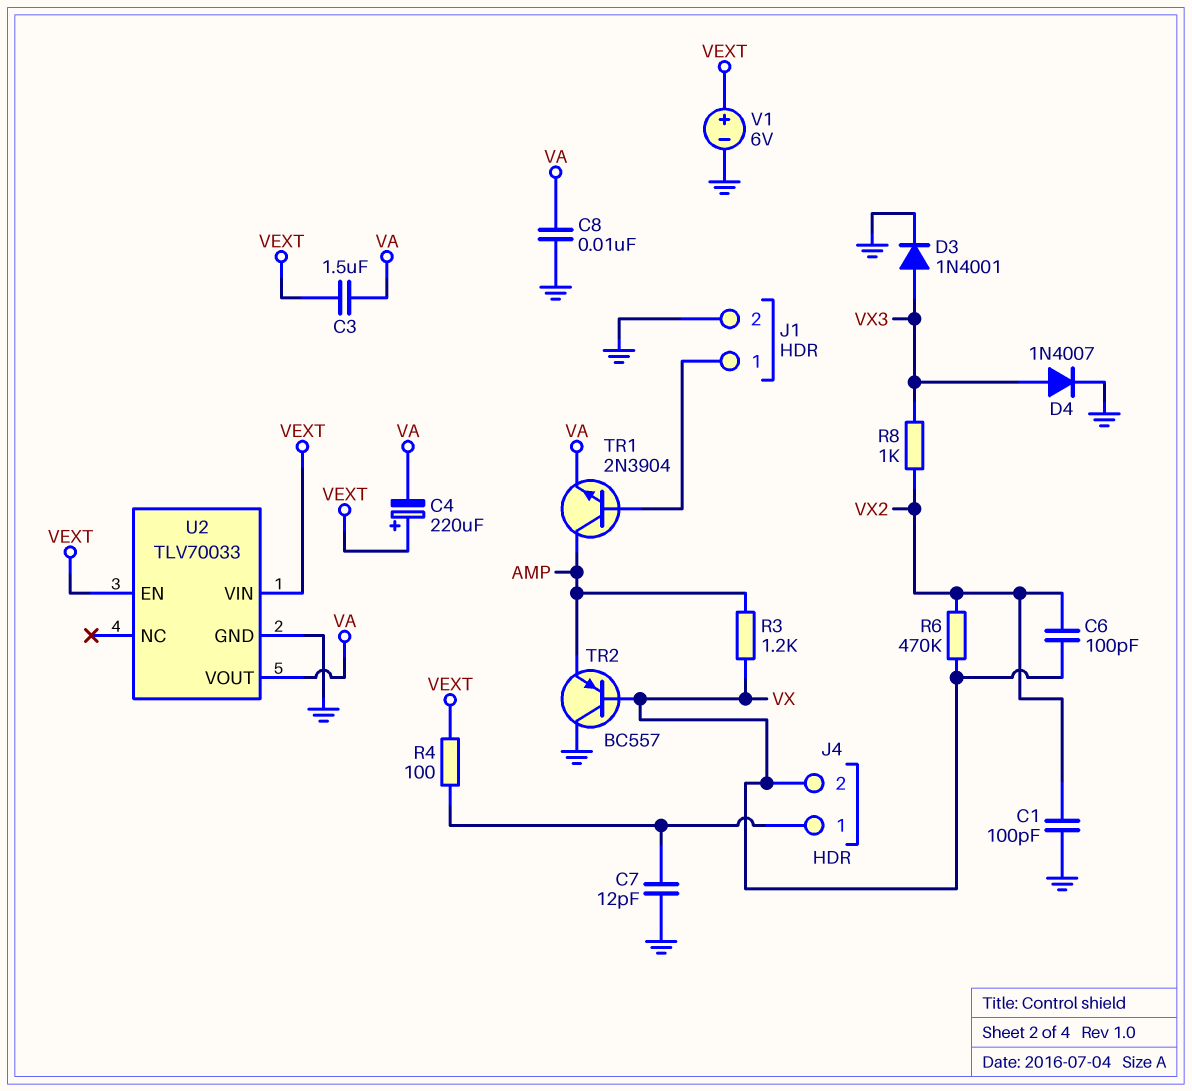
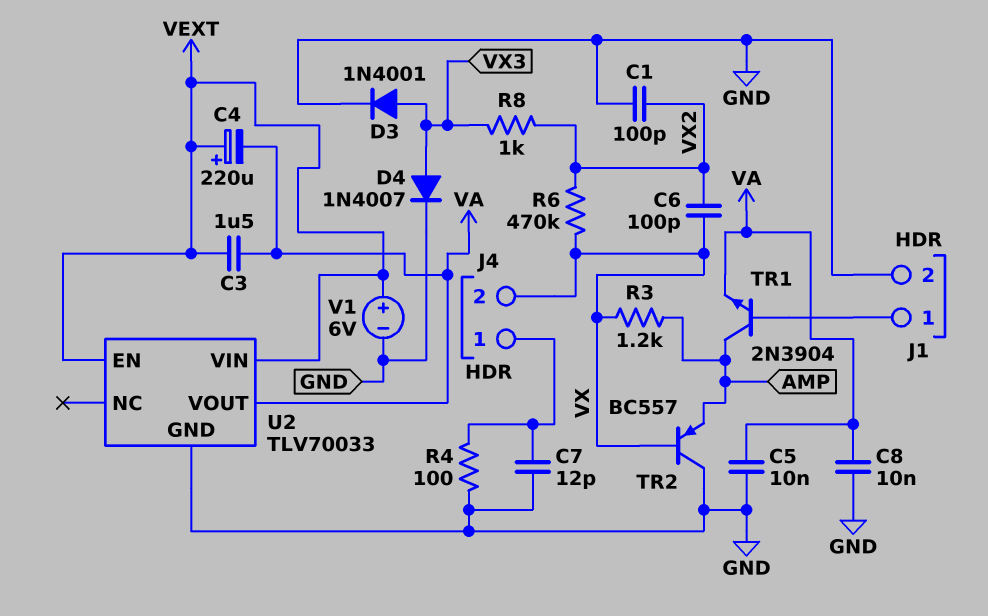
C5: none -> 10nF (GND, VA)
R4: 100 (J4/1, VEXT) -> 100 (GND, J4/1)

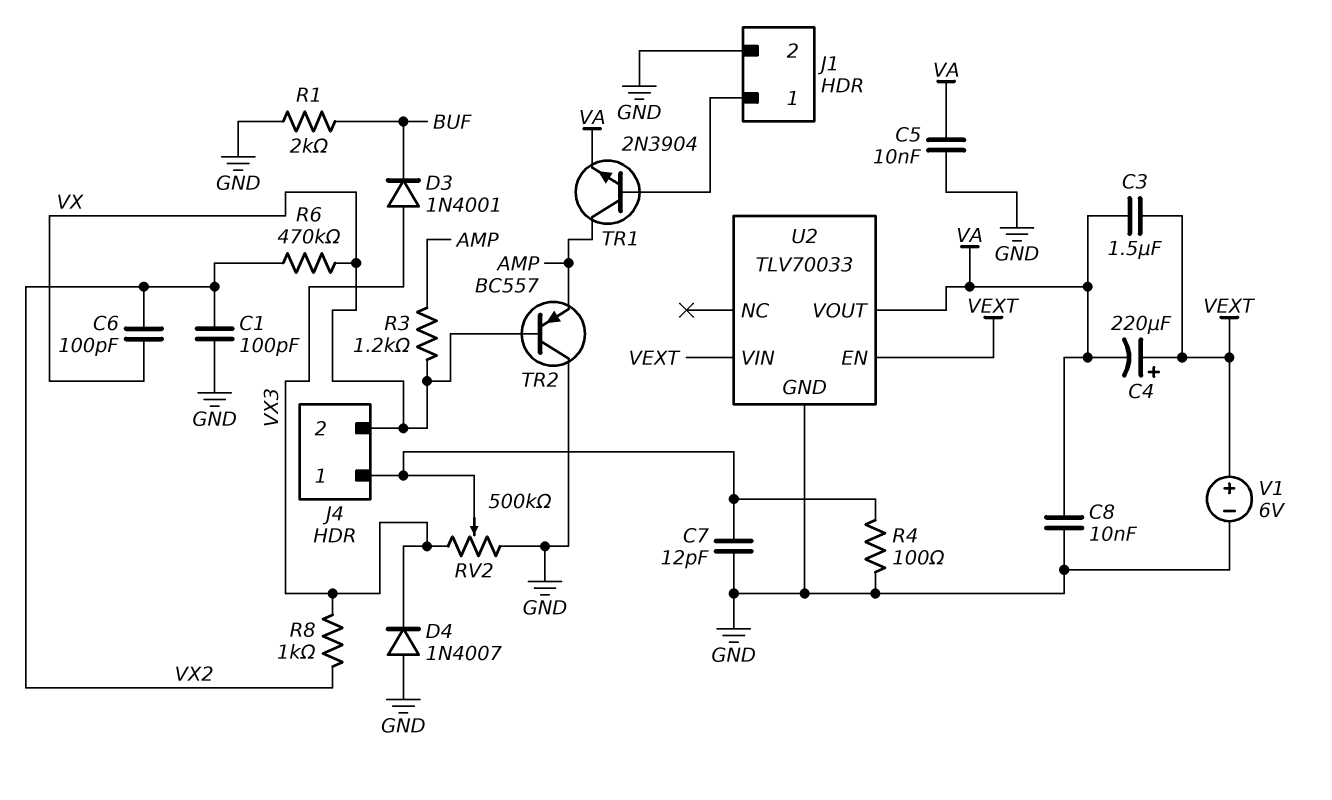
D3: diode 1N4001 (A VX3, K GND) -> diode 1N4001 (A VX3, K BUF)
D4: diode 1N4007 (A VX3, K GND) -> diode 1N4007 (A GND, K VX3)
R1: none -> 2k (BUF, GND)
RV2: none -> 500k (GND, VX3, wiper J4/1)

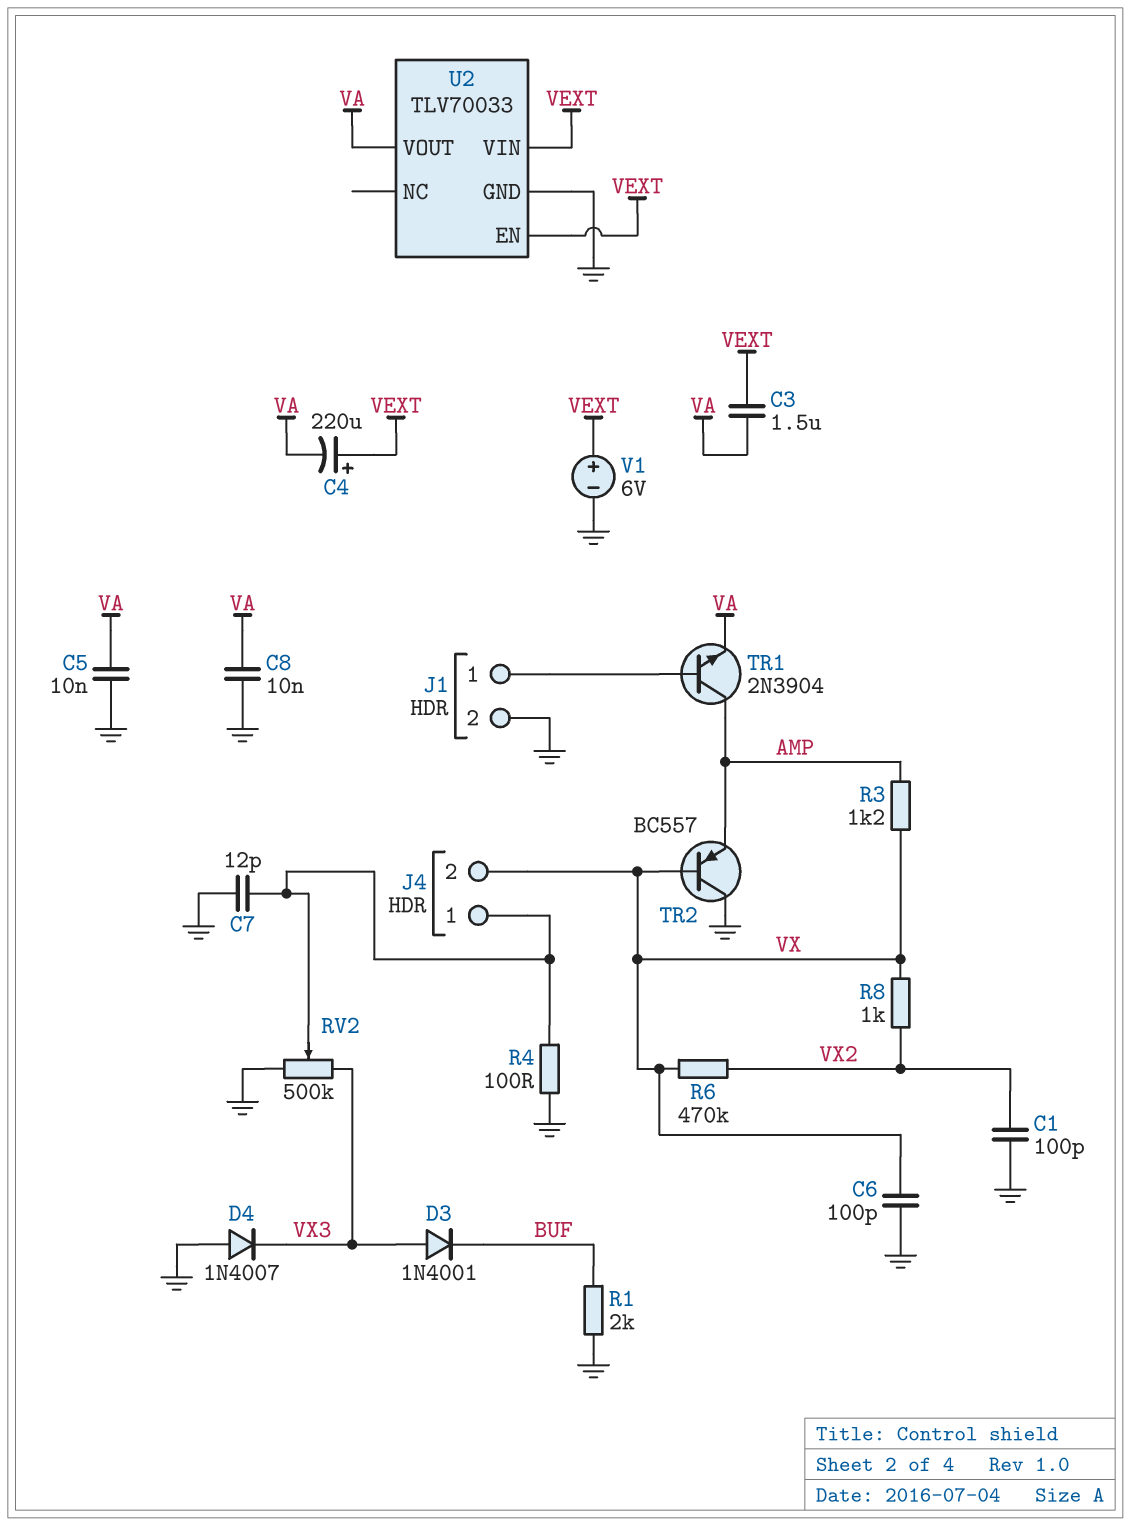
C6: 100pF (VX, VX2) -> 100pF (GND, VX)
R8: 1k (VX2, VX3) -> 1k (VX, VX2)

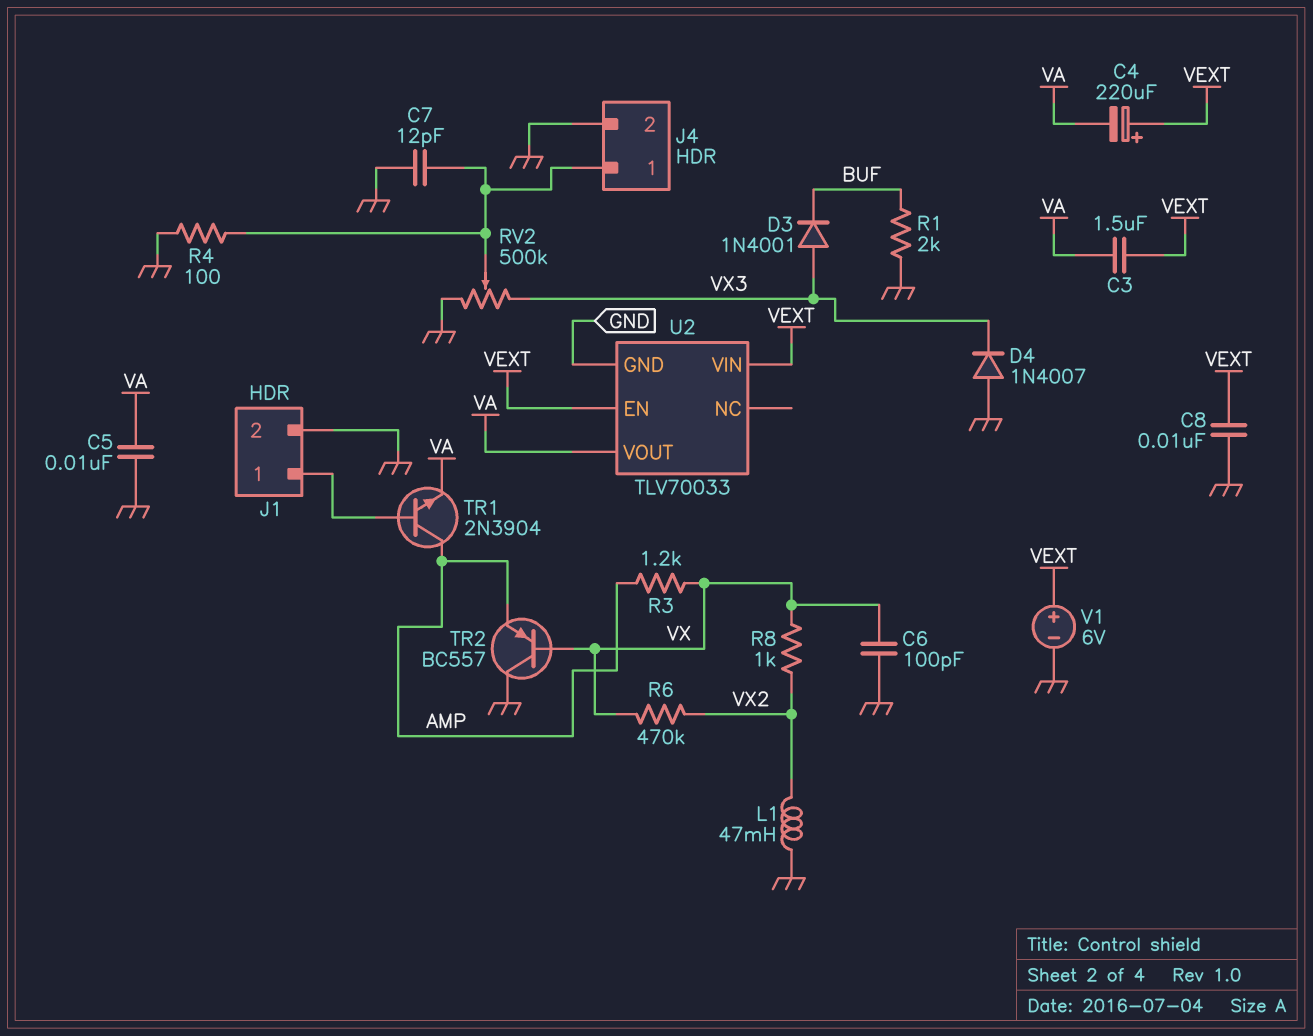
C1: 100pF (GND, VX2) -> none
C8: 10nF (GND, VA) -> 10nF (GND, VEXT)
J4 pin 2: VX -> GND
L1: none -> 47mH (GND, VX2)

